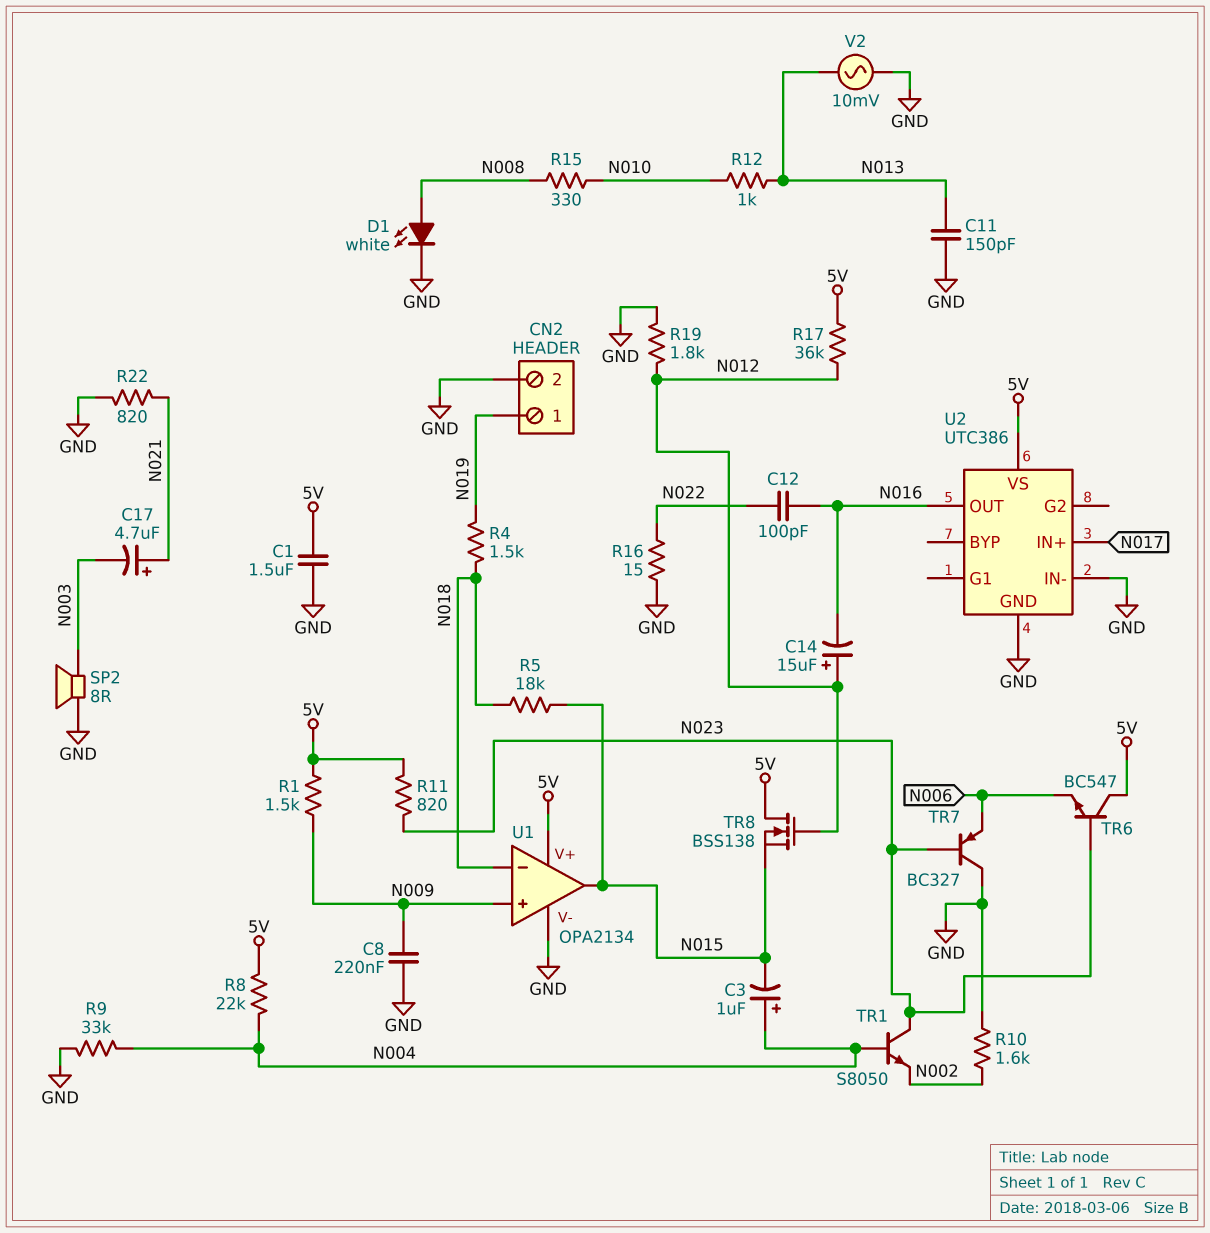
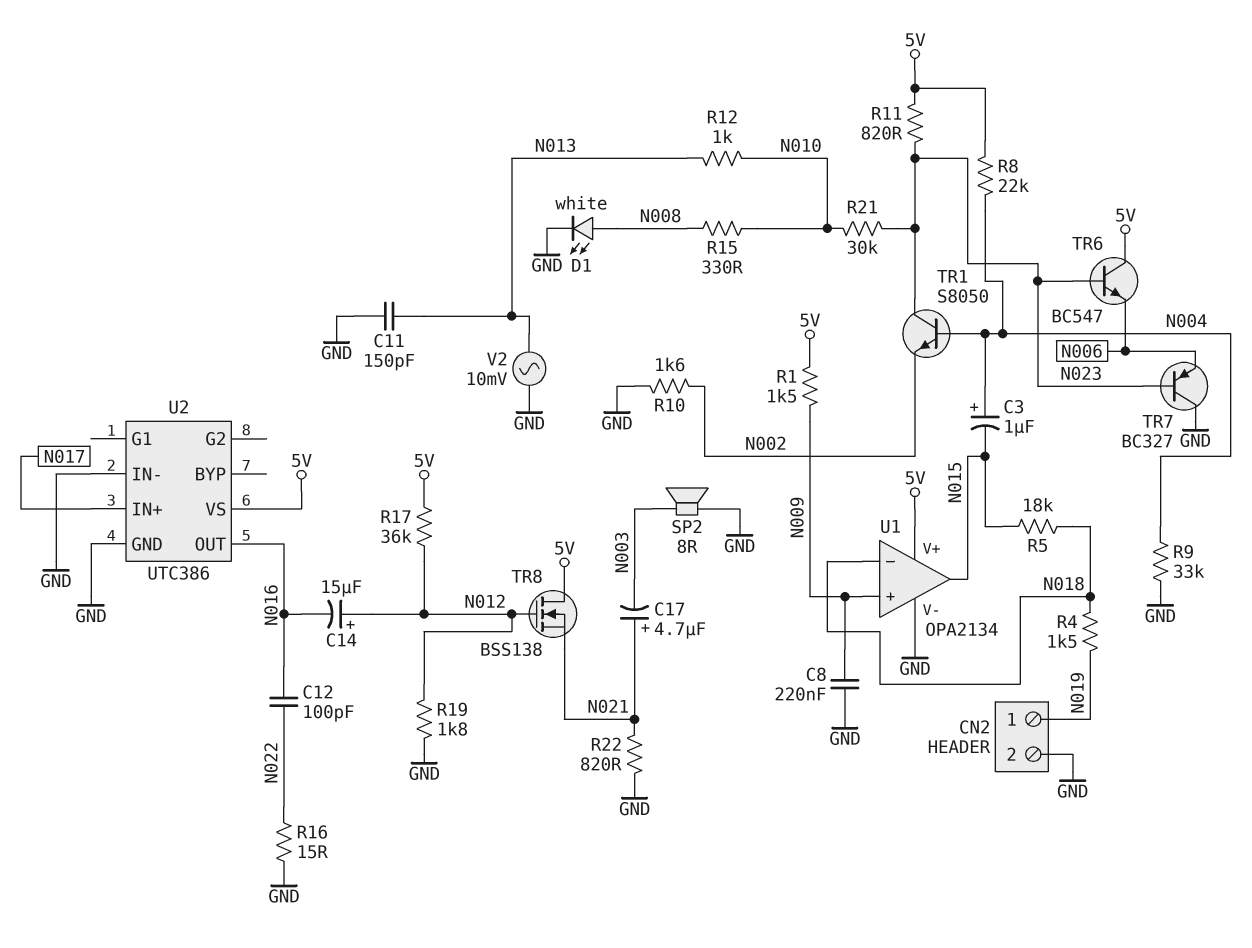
C1: 1.5uF (5V, GND) -> none
R21: none -> 30k (N010, N023)
TR8: NMOS BSS138 (G N012, D 5V, S N015) -> NMOS BSS138 (G N012, D 5V, S N021)

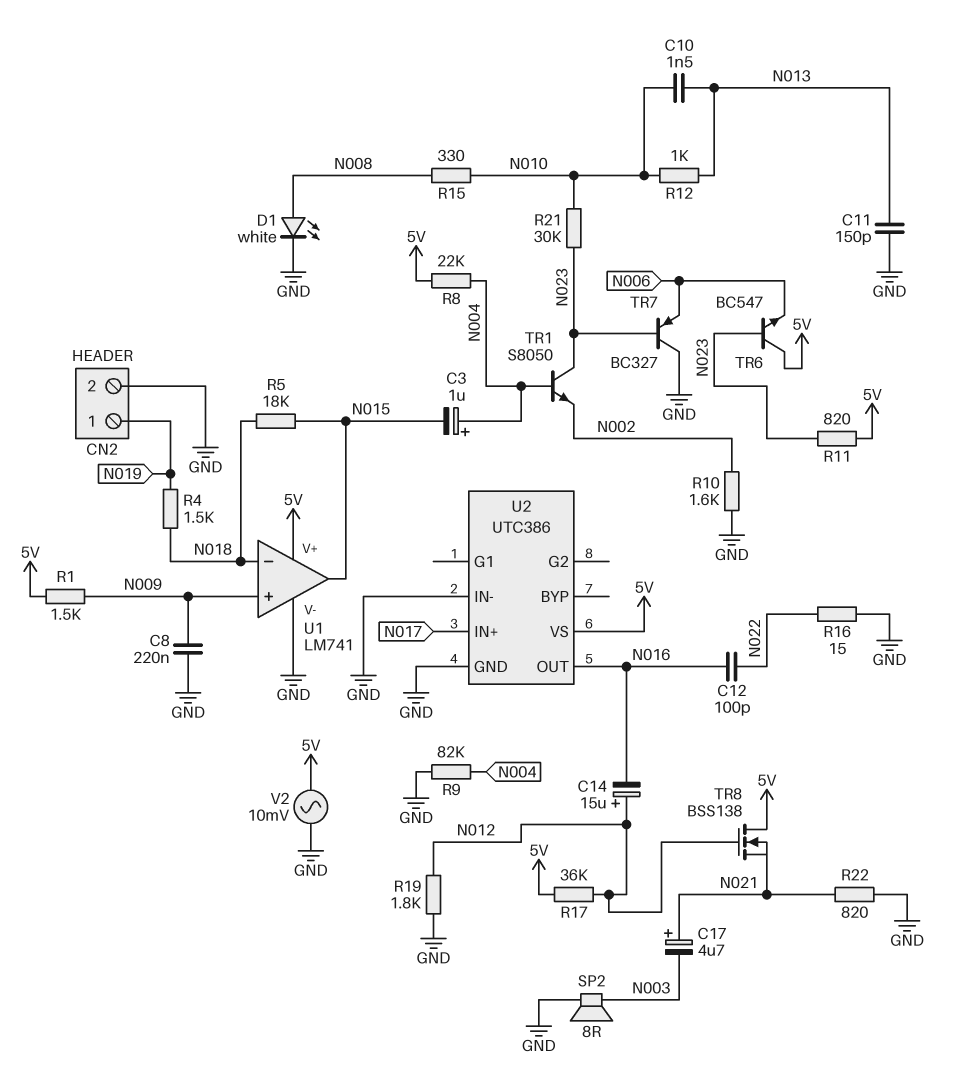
C10: none -> 1.5nF (N010, N013)
R9: 33k (GND, N004) -> 82k (GND, N004)
U1: OPA2134 -> LM741
V2: AC 10mV (GND, N013) -> AC 10mV (5V, GND)

